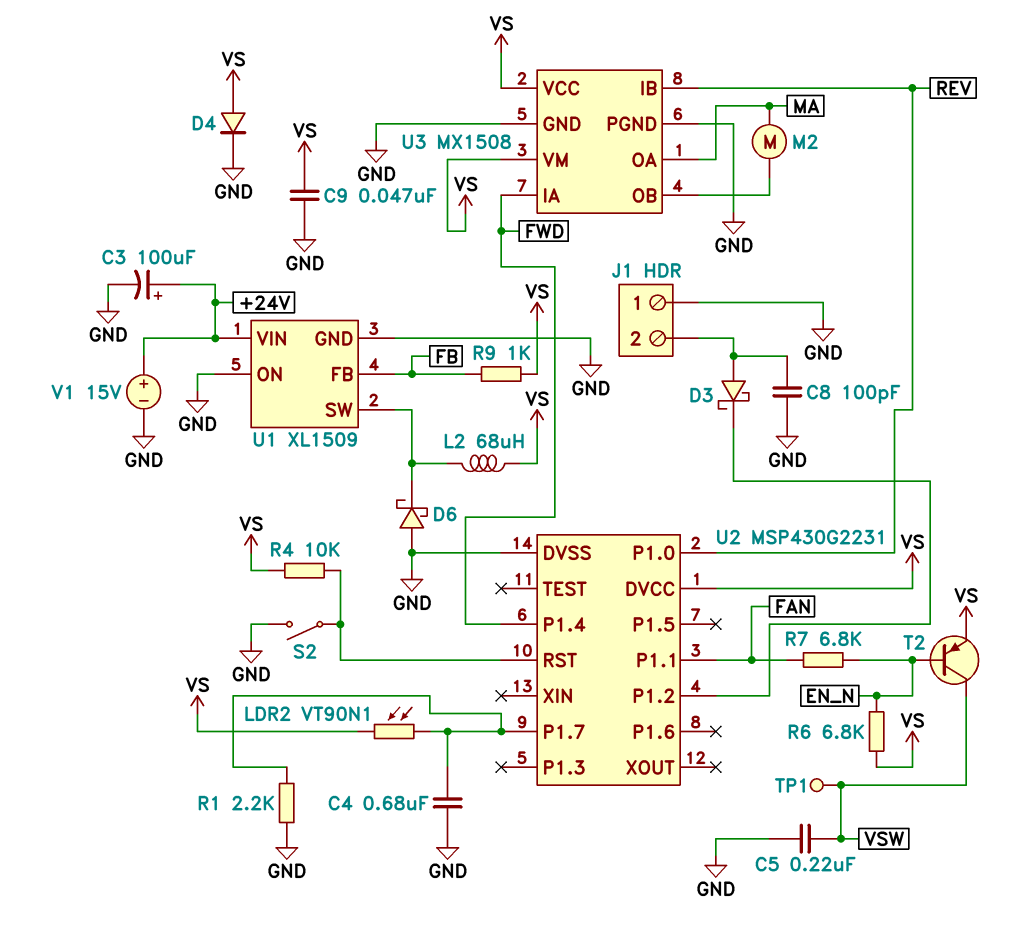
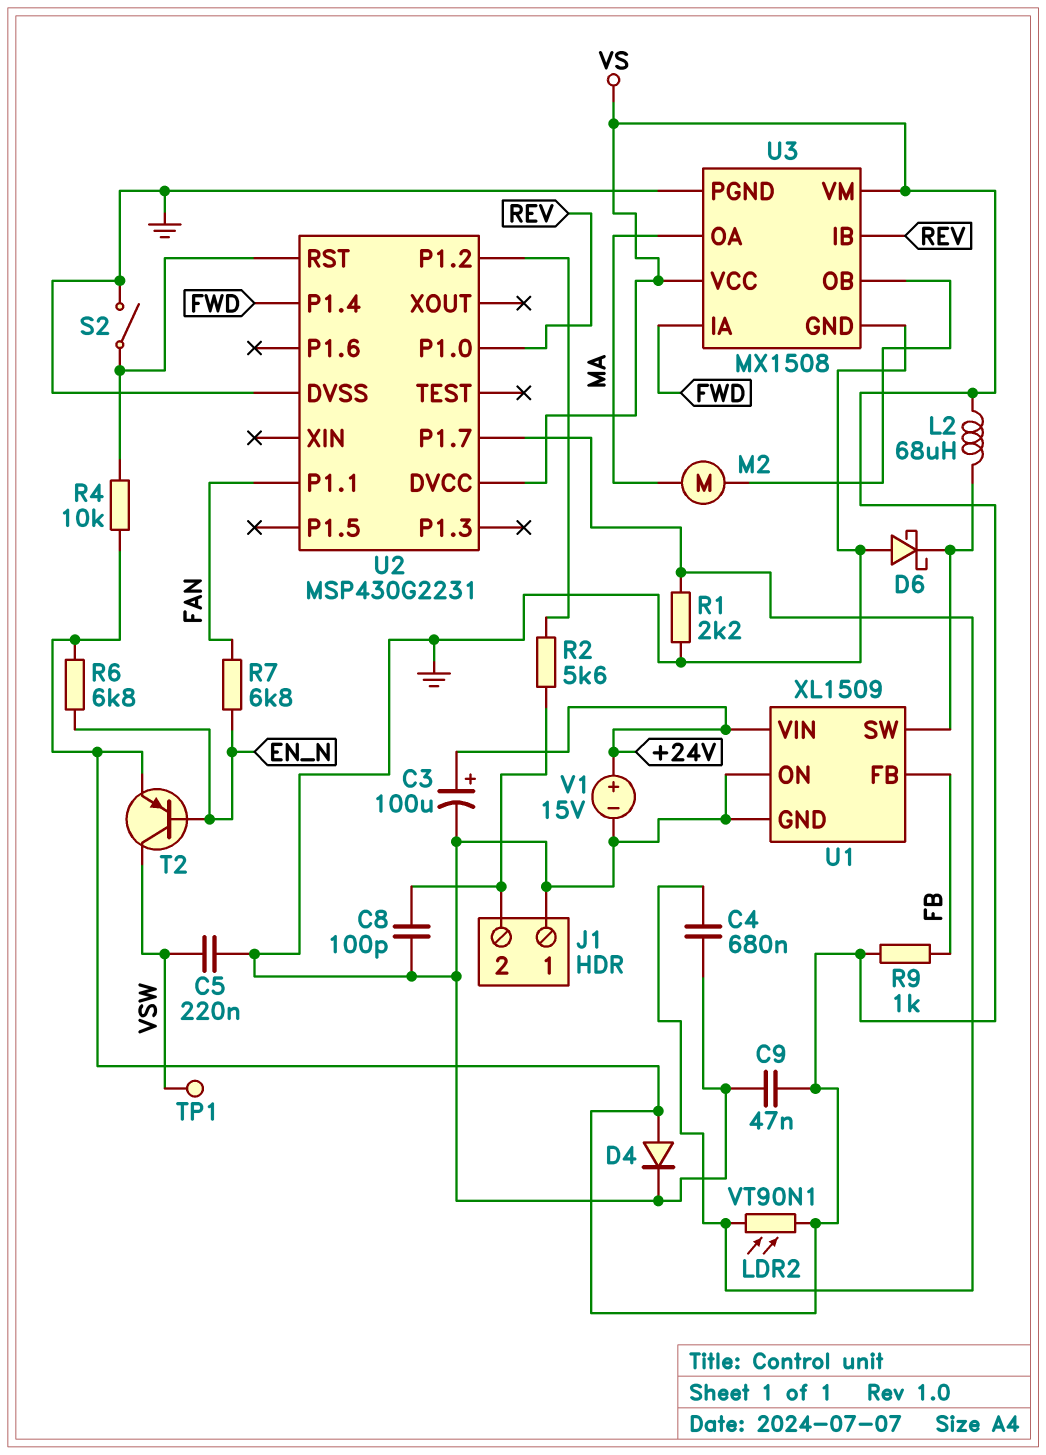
D3: schottky (A J1/2, K U2/P1.2) -> none
R2: none -> 5.6k (J1/2, U2/P1.2)

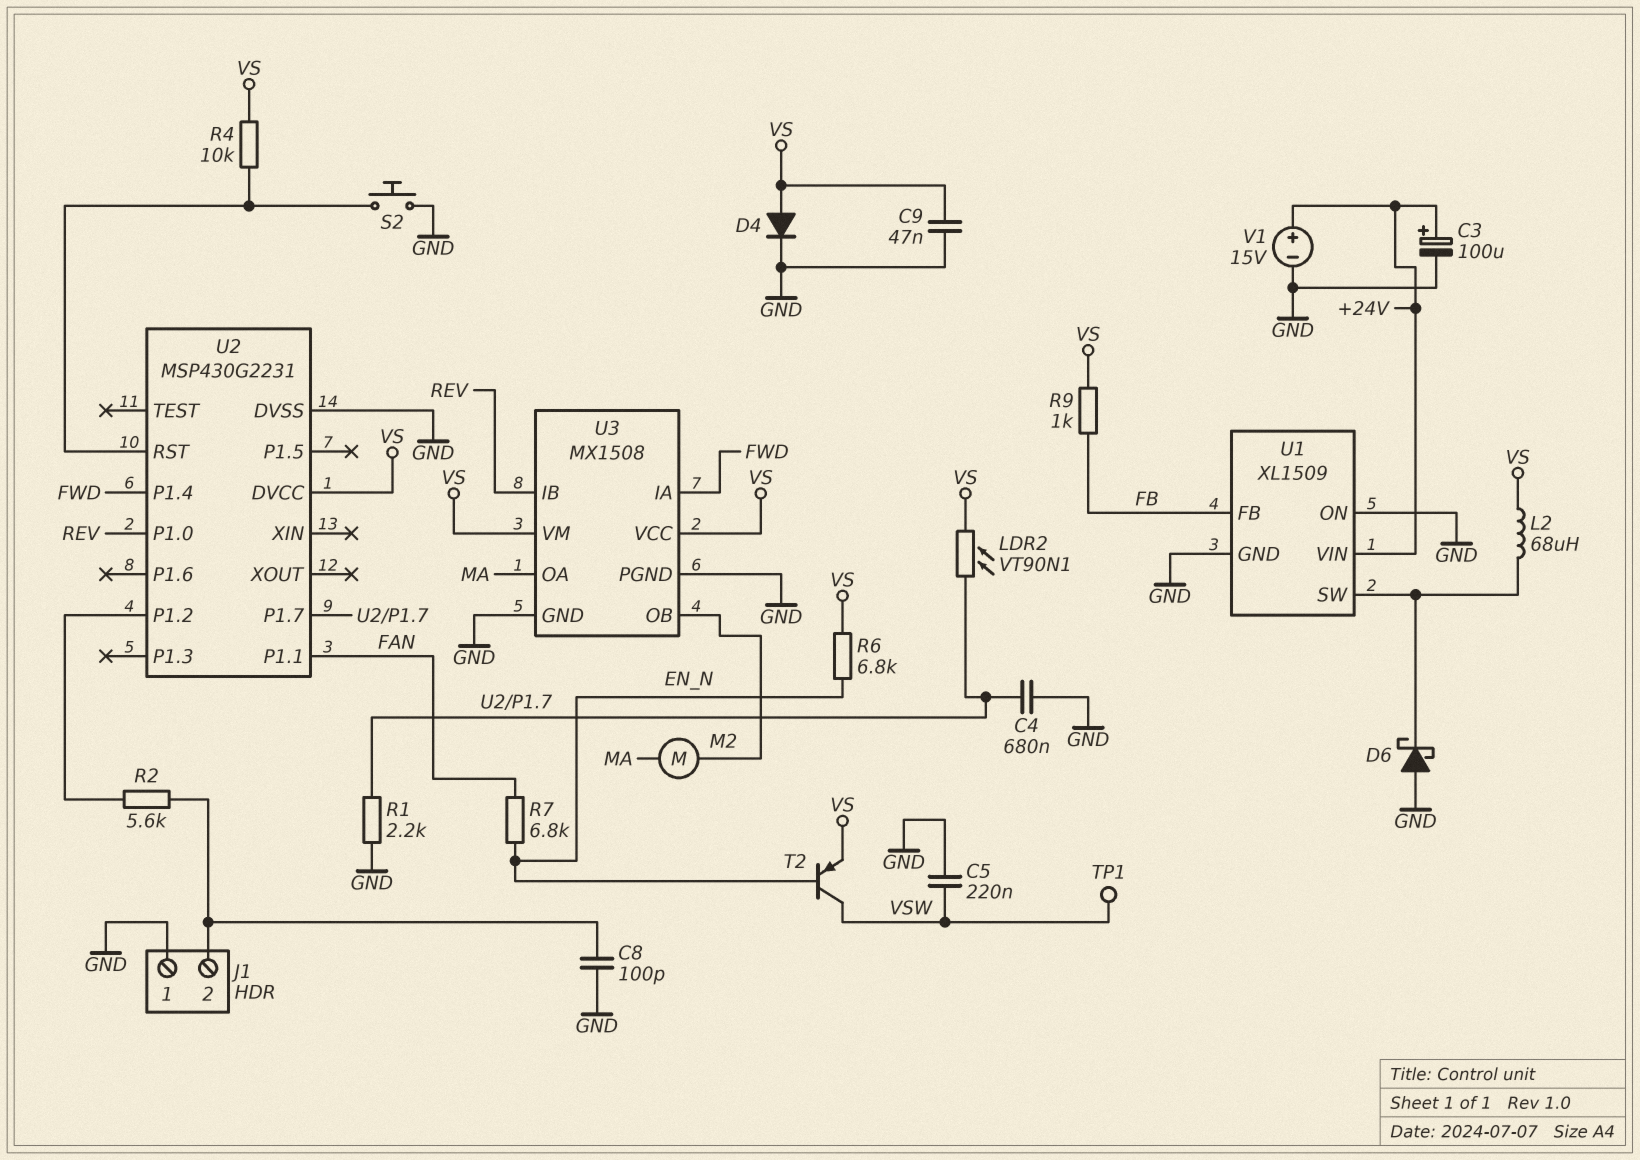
S2: switch (GND, U2/RST) -> button (GND, U2/RST)

